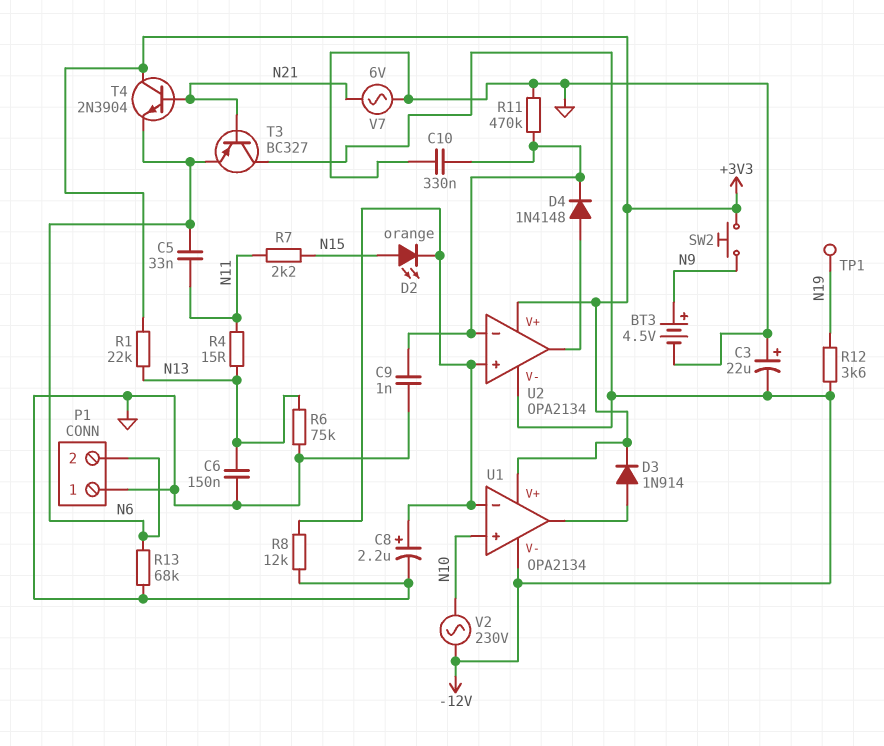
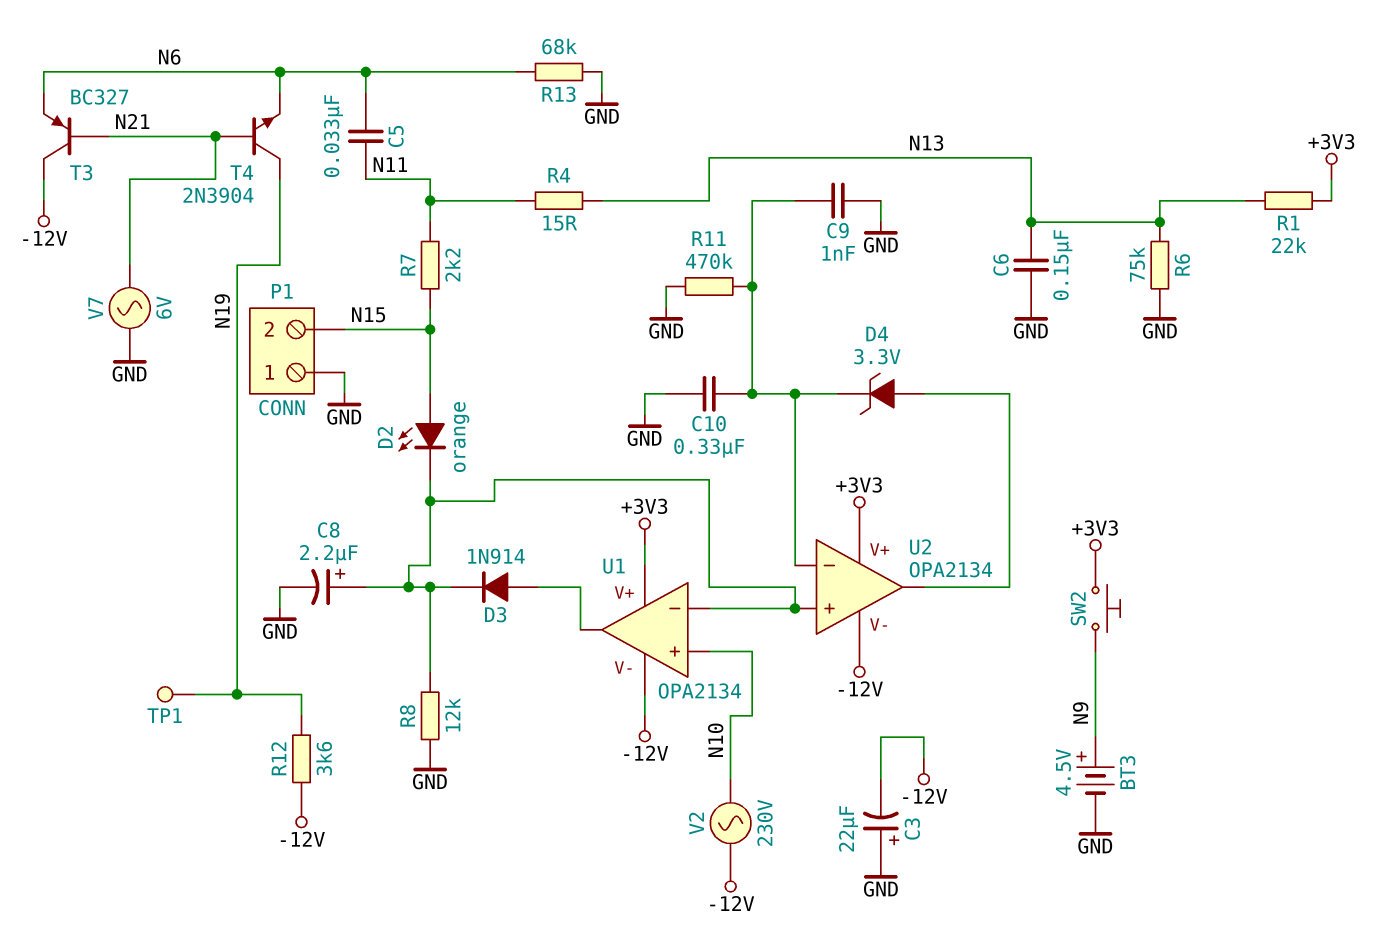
D3: diode 1N914 (A U1/out, K +3V3) -> diode 1N914 (A U1/out, K U1/in-)
D4: diode 1N4148 (A U2/out, K U2/in-) -> zener 3.3V (A U2/out, K U2/in-)
P1 pin 2: N6 -> N15
T4: NPN 2N3904 (B N21, C +3V3, E N6) -> NPN 2N3904 (B N21, C N19, E N6)

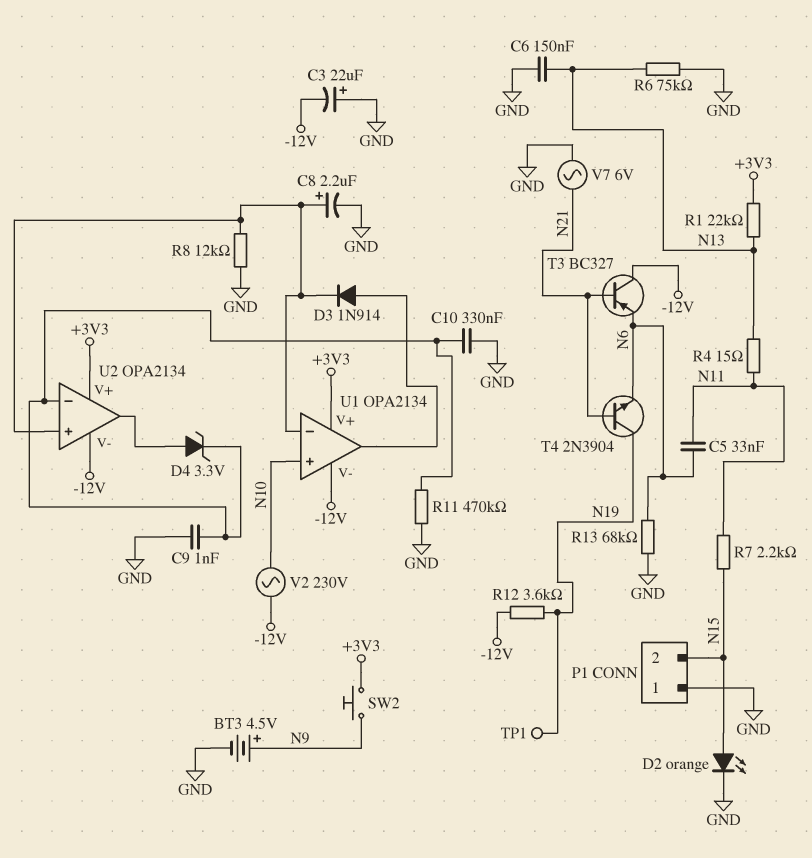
D2: LED orange (A N15, K U1/in-) -> LED orange (A N15, K GND)

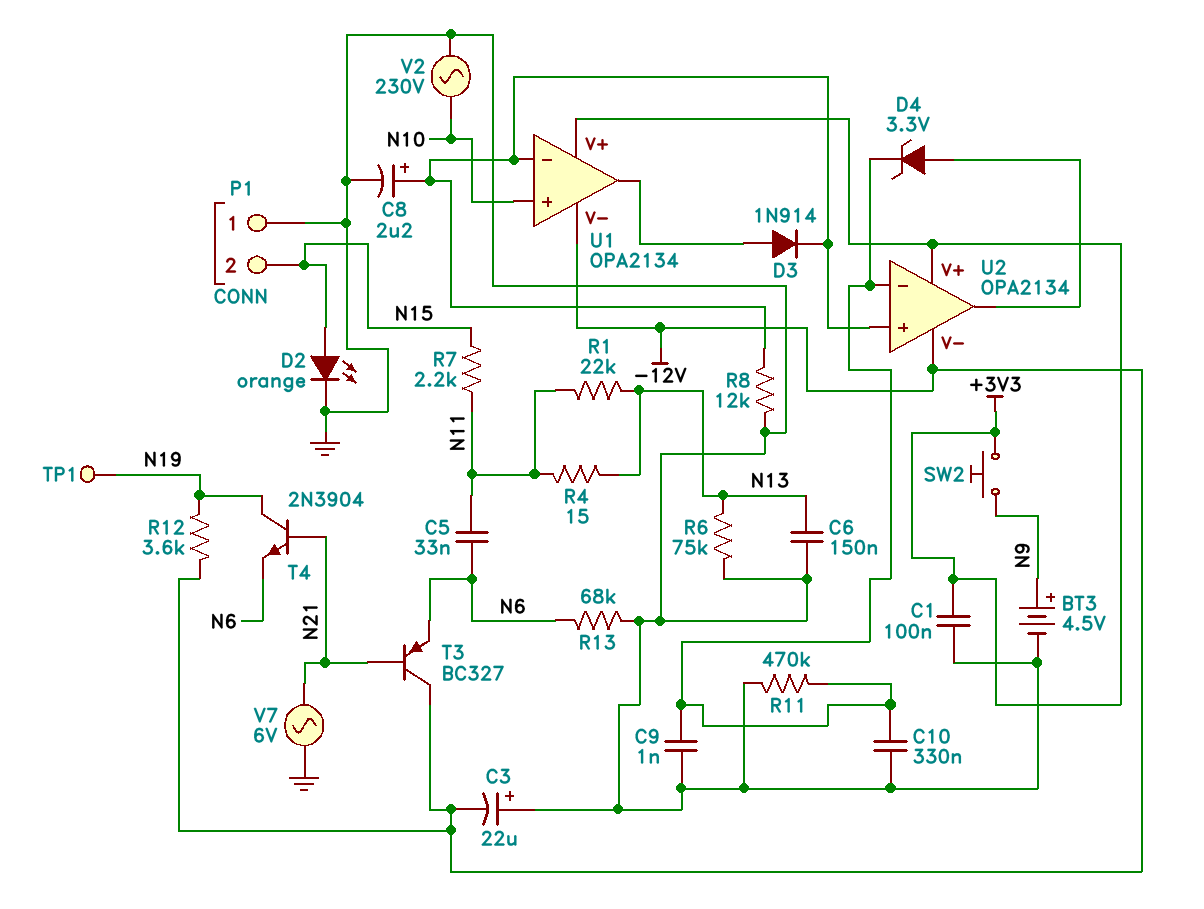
C1: none -> 100nF (+3V3, GND)
R1: 22k (+3V3, N13) -> 22k (N11, N13)
V2: AC 230V (-12V, N10) -> AC 230V (GND, N10)

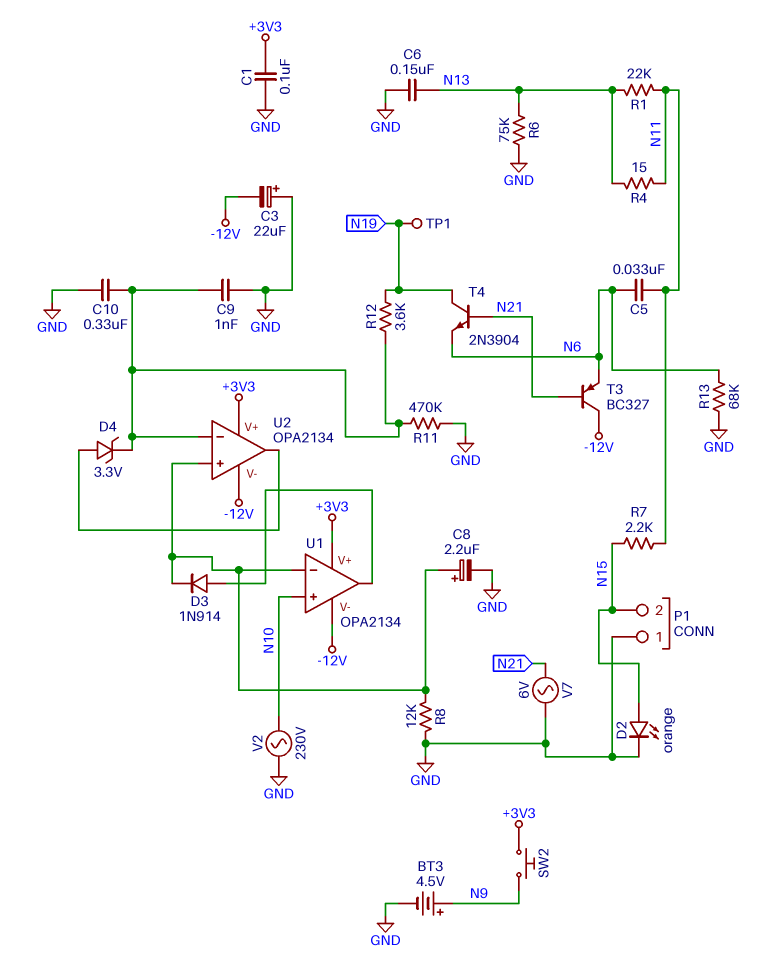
R12: 3.6k (-12V, N19) -> 3.6k (N19, U2/in-)

